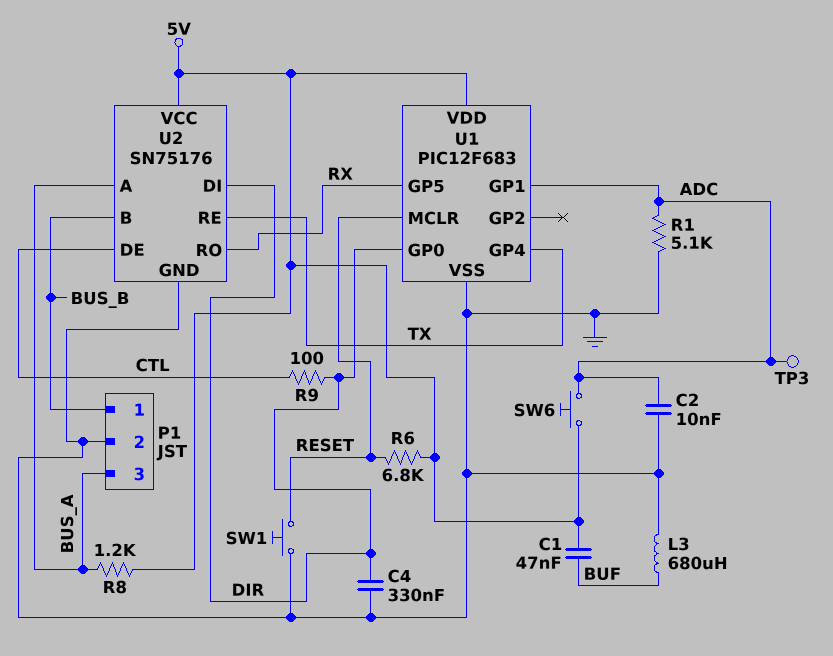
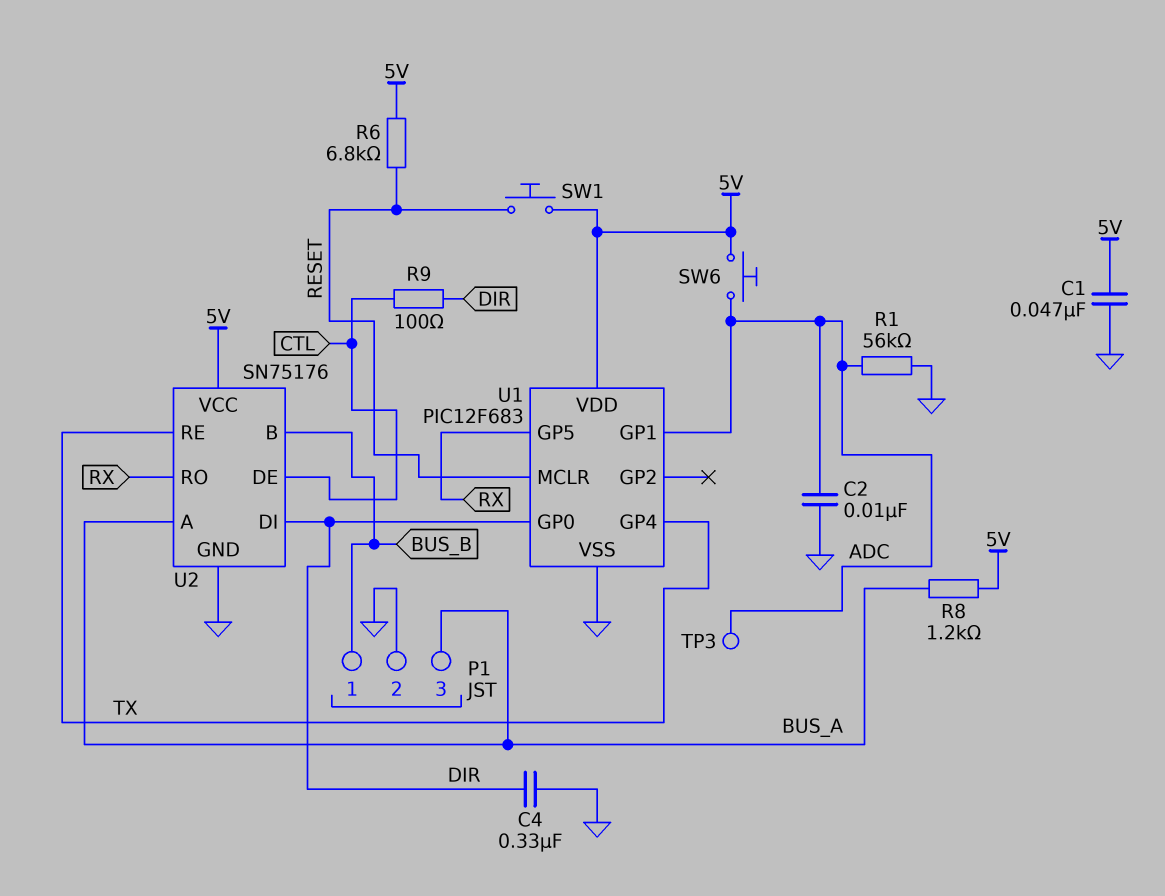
C1: 47nF (5V, BUF) -> 47nF (5V, GND)
L3: 680uH (BUF, GND) -> none
R1: 5.1k (ADC, GND) -> 56k (ADC, GND)
SW1: button (GND, RESET) -> button (5V, RESET)

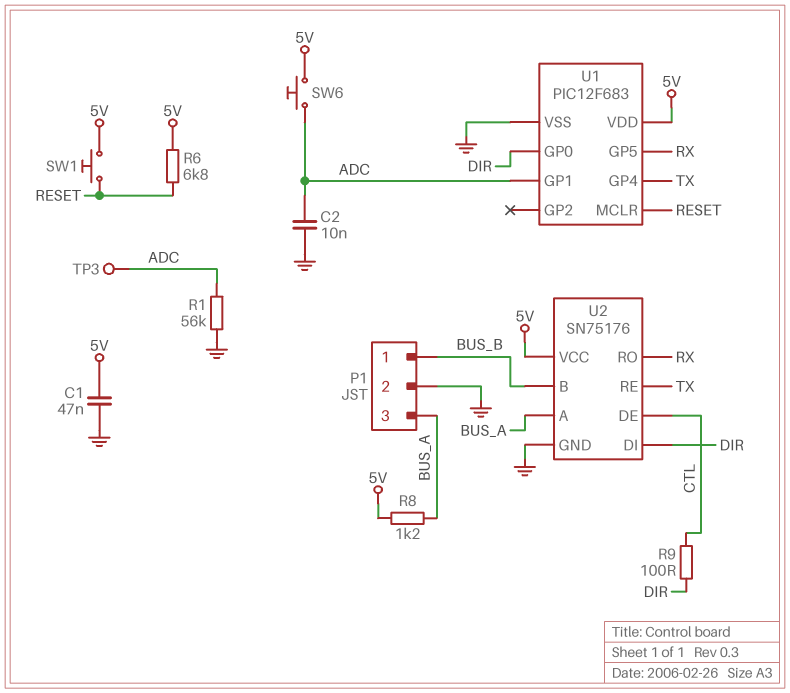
C4: 330nF (DIR, GND) -> none

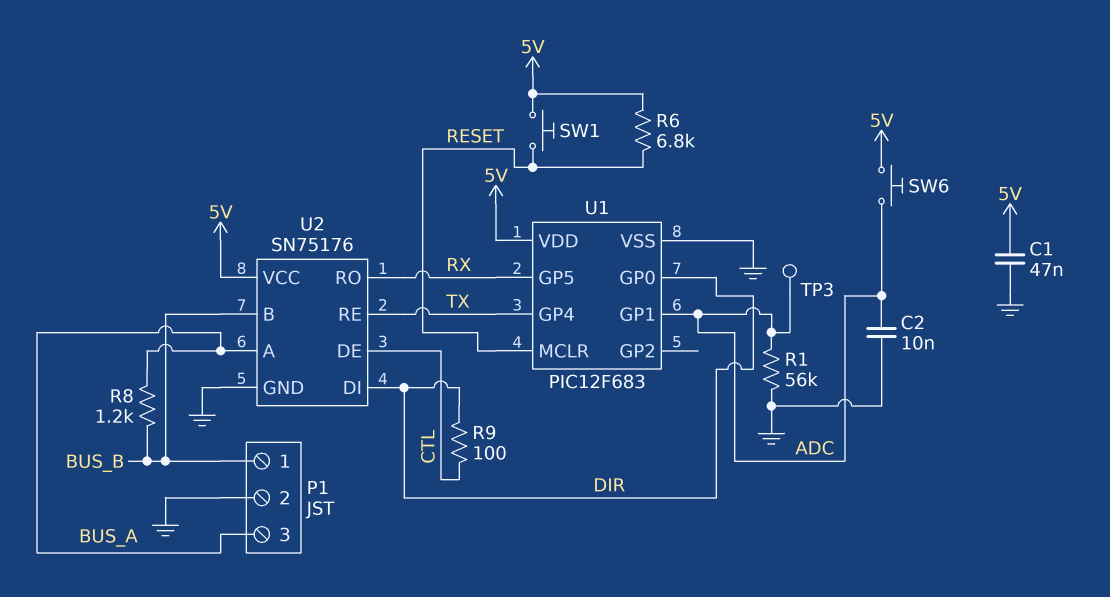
R8: 1.2k (5V, BUS_A) -> 1.2k (BUS_A, BUS_B)

